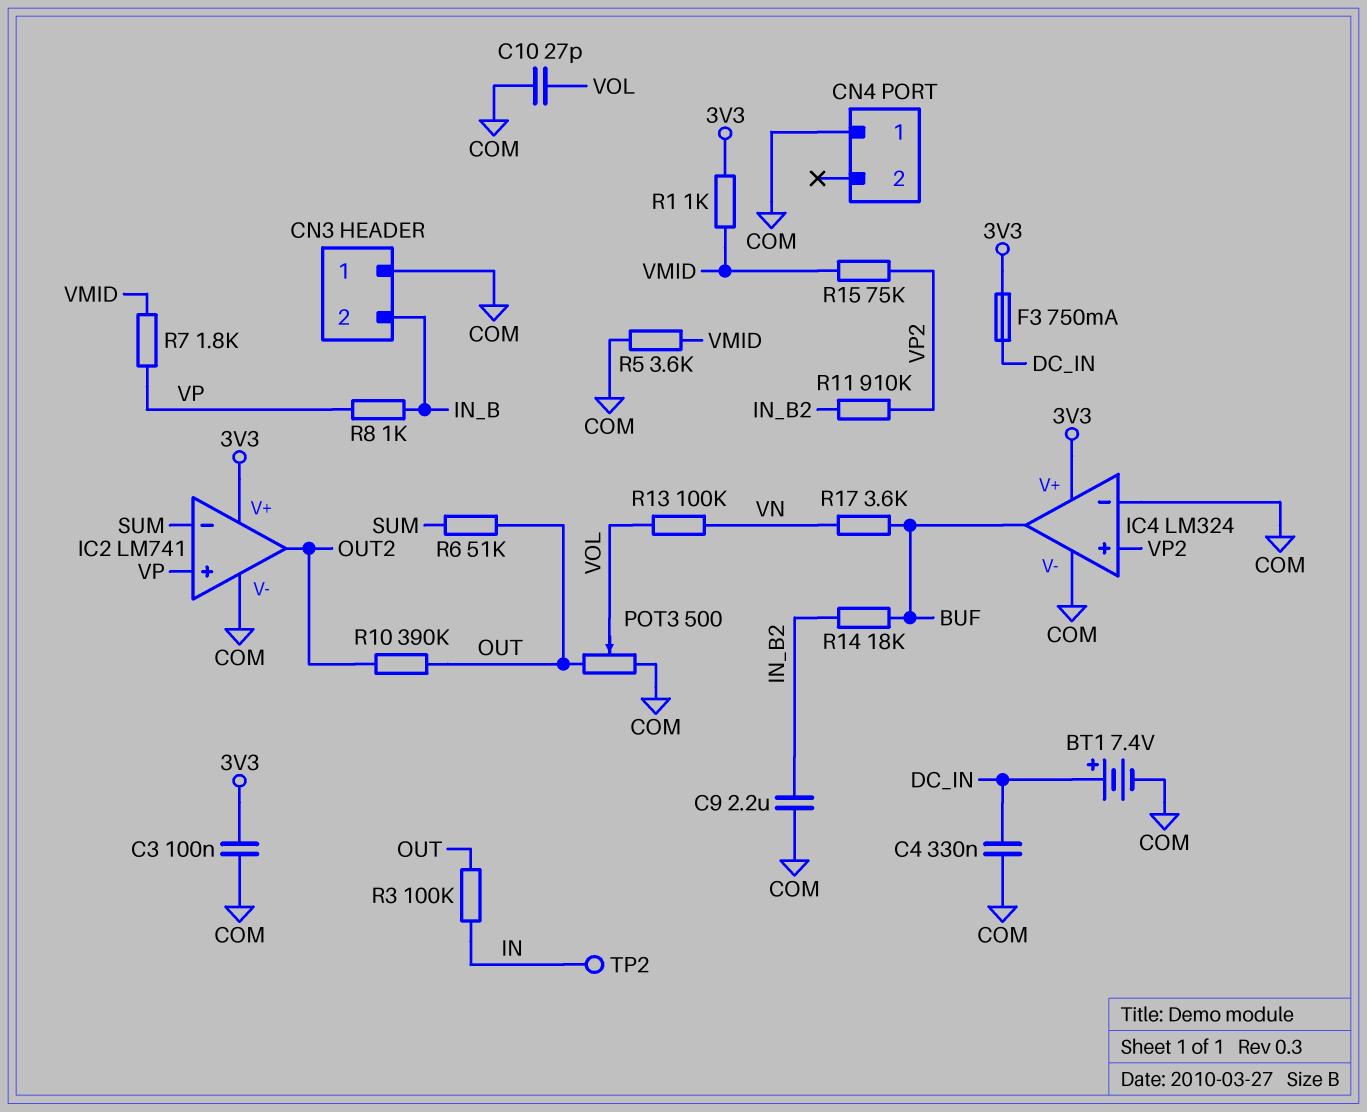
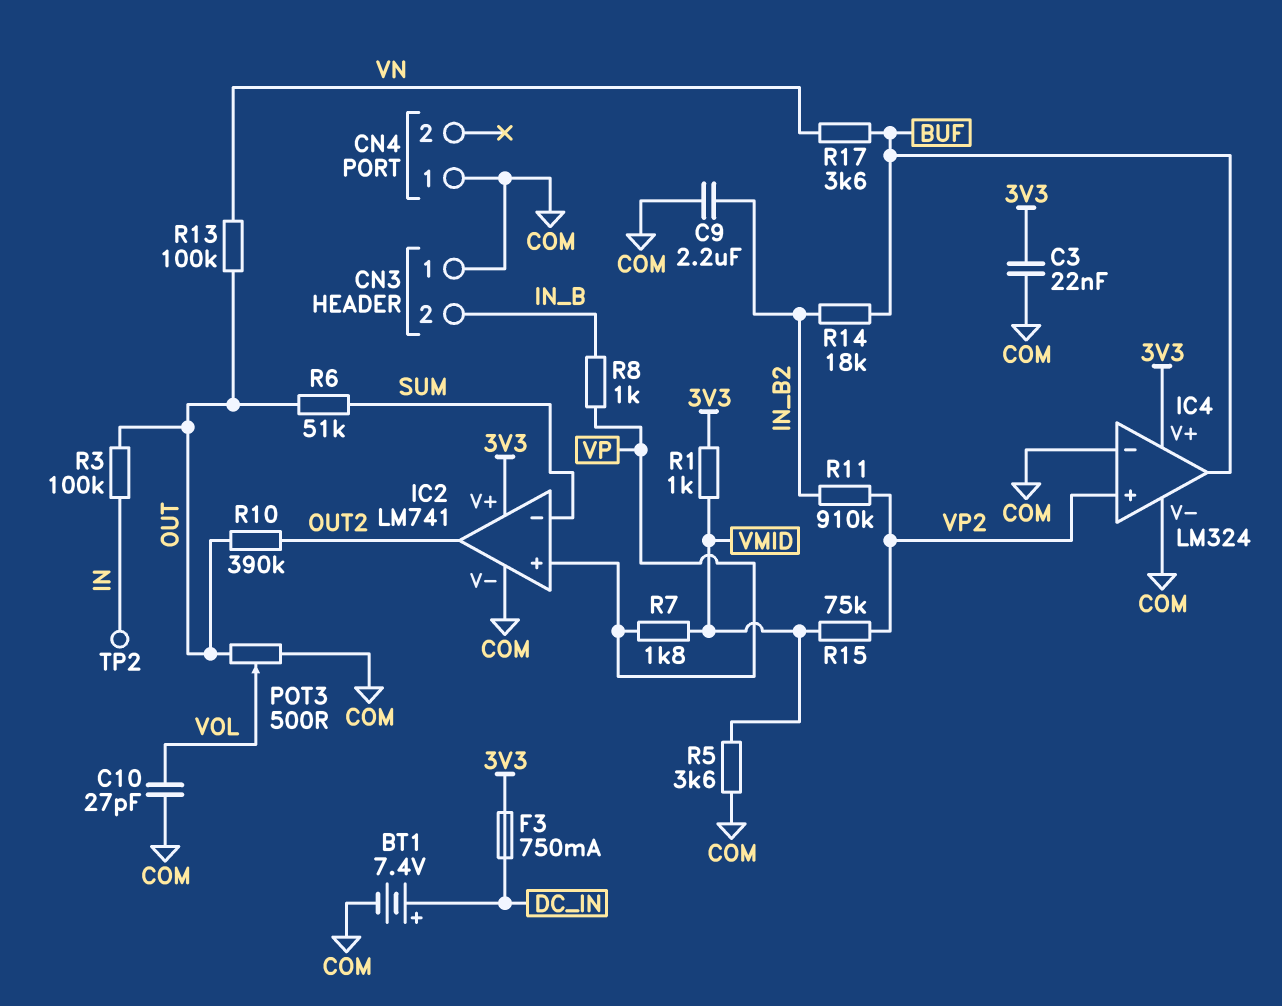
C3: 100nF (3V3, COM) -> 22nF (3V3, COM)
C4: 330nF (COM, DC_IN) -> none
R13: 100k (VN, VOL) -> 100k (OUT, VN)

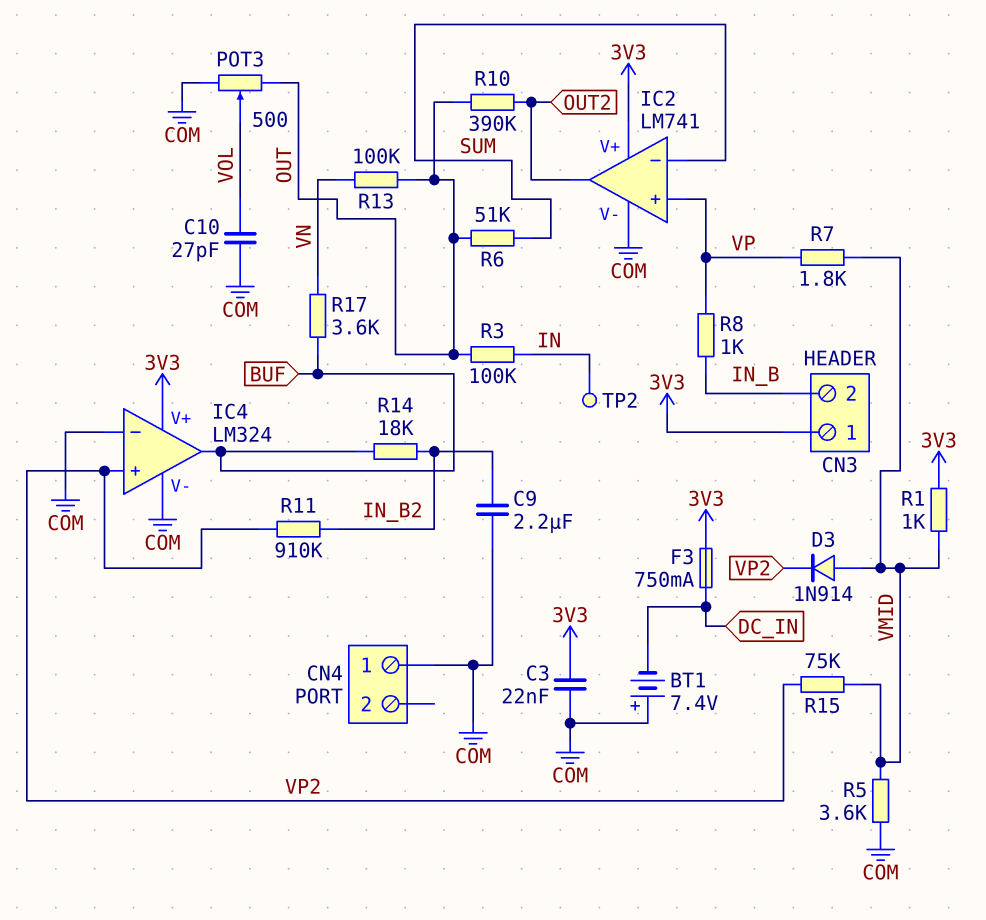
BT1: 7.4V (plus DC_IN, minus COM) -> 7.4V (plus COM, minus DC_IN)
CN3 pin 1: COM -> 3V3
D3: none -> diode 1N914 (A VMID, K VP2)

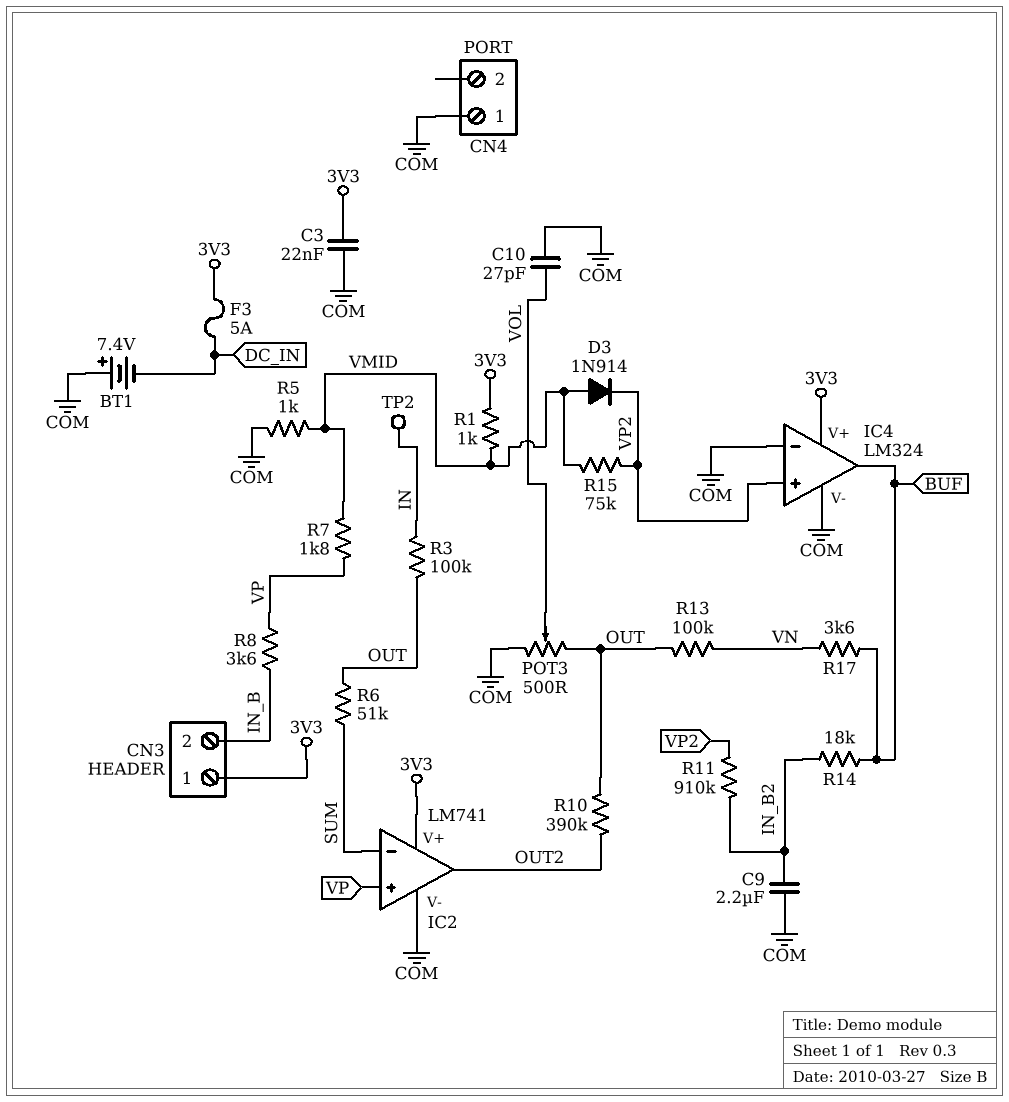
F3: 750mA (3V3, DC_IN) -> 5A (3V3, DC_IN)
R5: 3.6k (COM, VMID) -> 1k (COM, VMID)
R8: 1k (IN_B, VP) -> 3.6k (IN_B, VP)

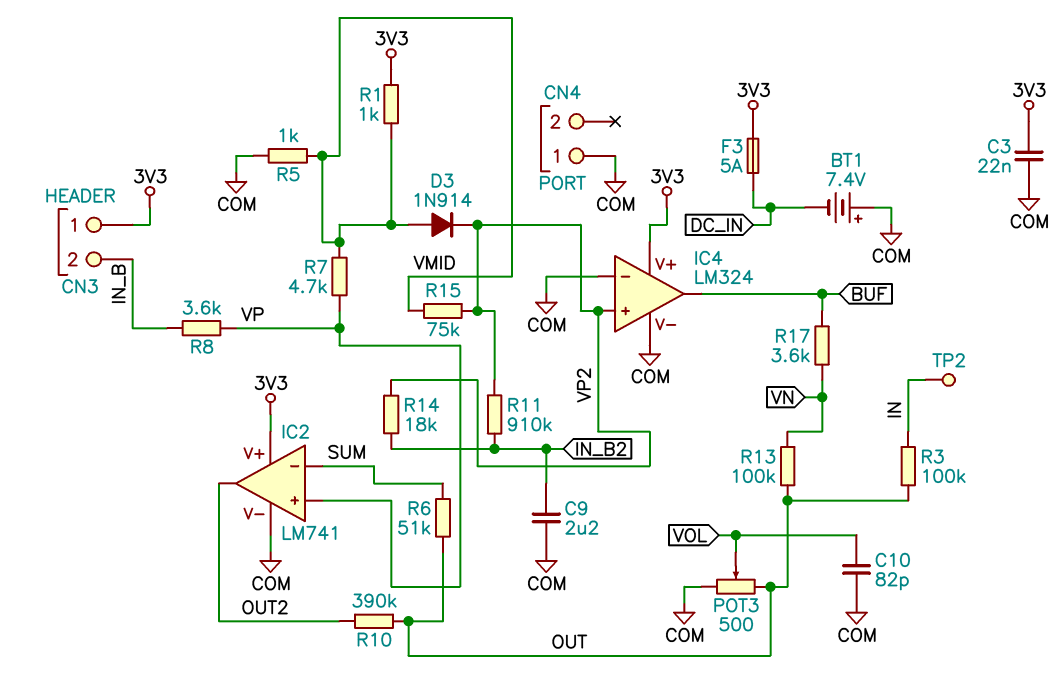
C10: 27pF (COM, VOL) -> 82pF (COM, VOL)
R7: 1.8k (VMID, VP) -> 4.7k (VMID, VP)
R14: 18k (BUF, IN_B2) -> 18k (IN_B2, VP2)

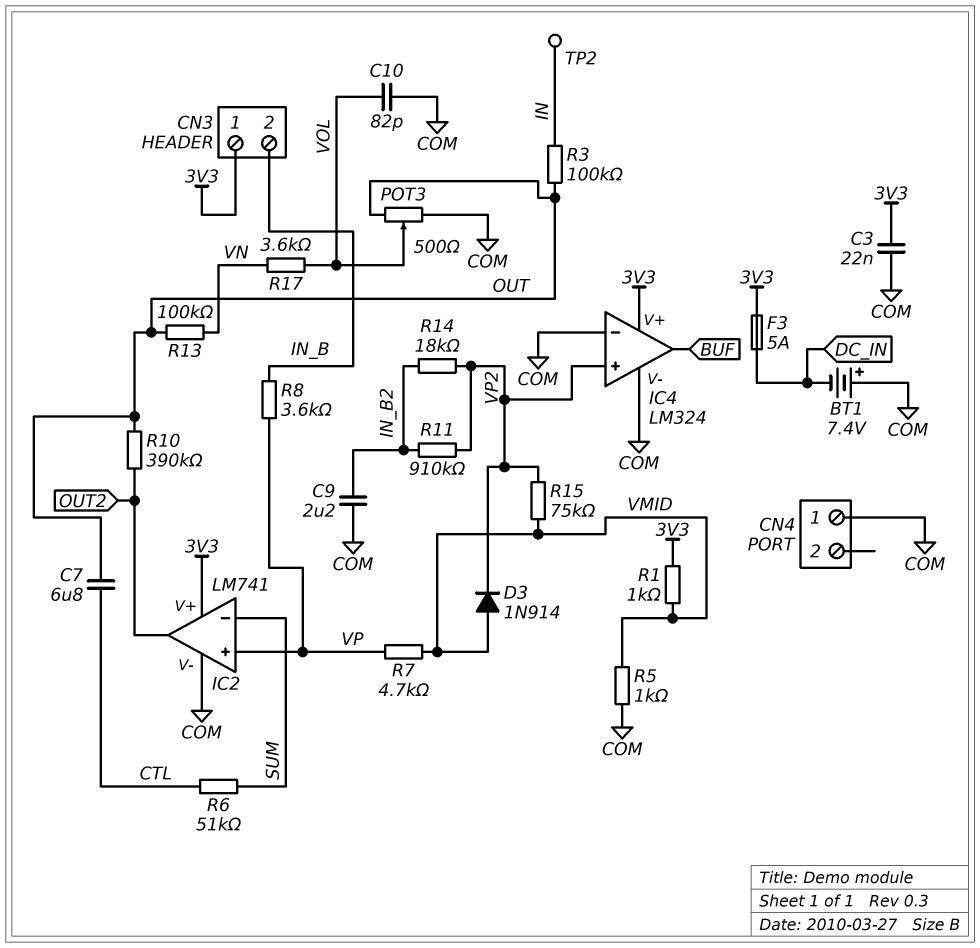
C7: none -> 6.8uF (CTL, OUT)
R6: 51k (OUT, SUM) -> 51k (CTL, SUM)
R17: 3.6k (BUF, VN) -> 3.6k (VN, VOL)

